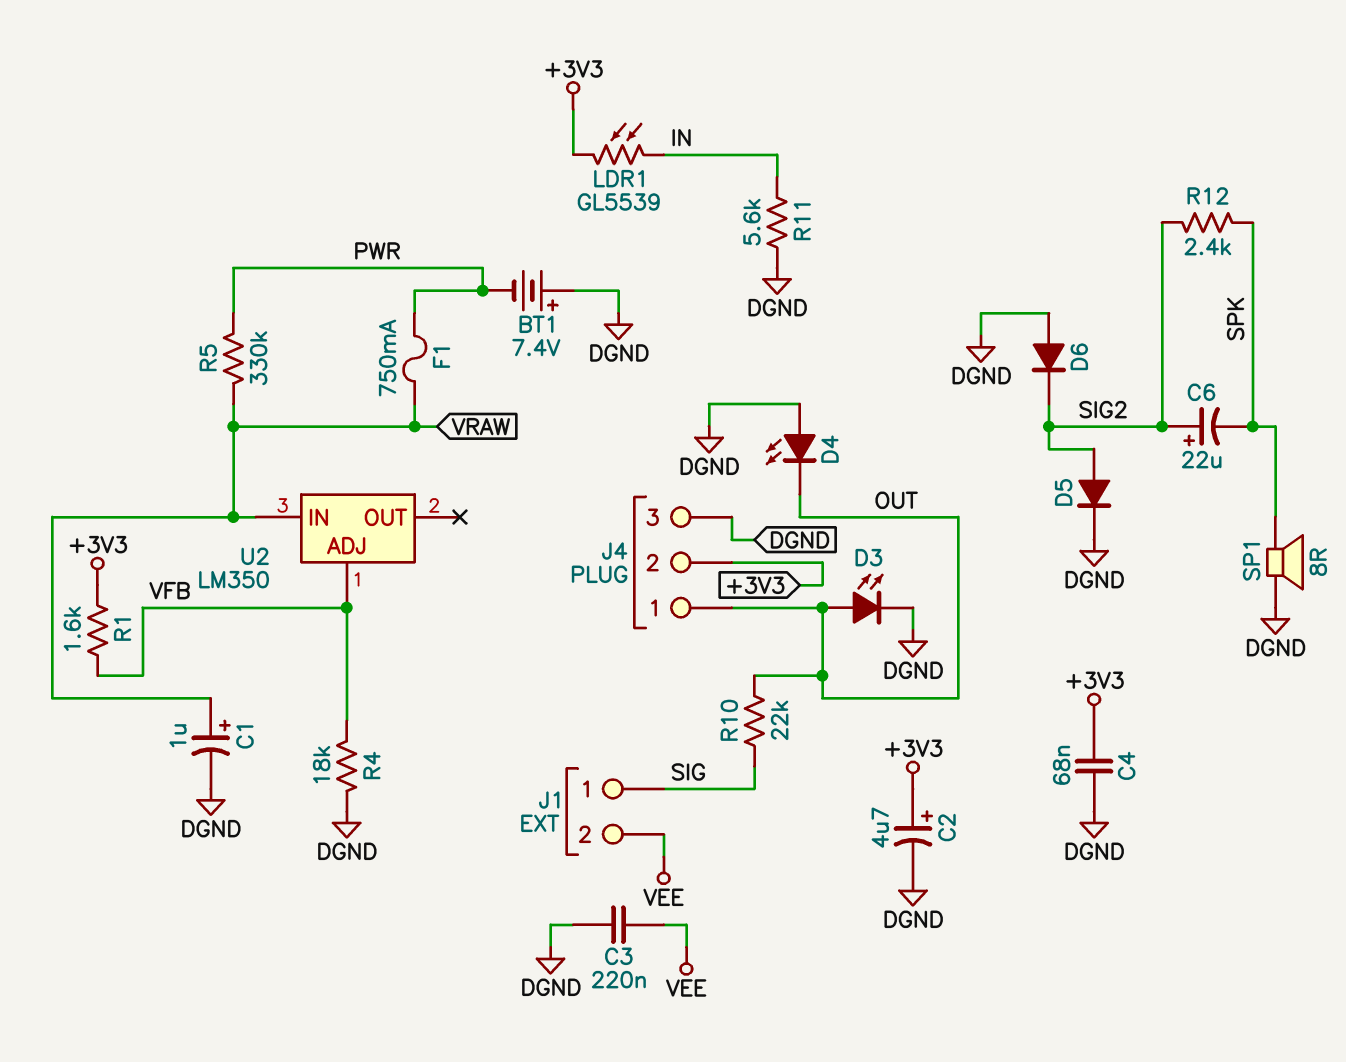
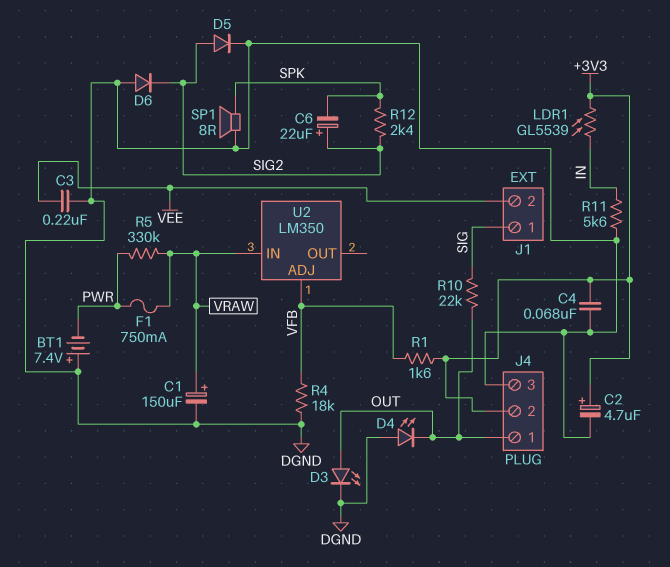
C1: 1uF (plus VRAW, minus DGND) -> 150uF (plus VRAW, minus DGND)

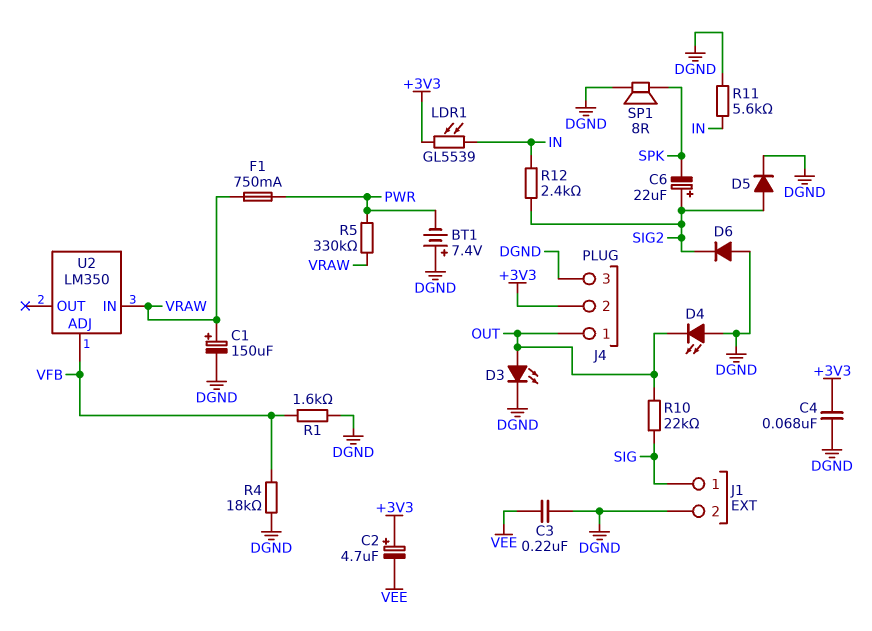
C2: 4.7uF (plus +3V3, minus DGND) -> 4.7uF (plus +3V3, minus VEE)
J1 pin 2: VEE -> DGND
R1: 1.6k (+3V3, VFB) -> 1.6k (DGND, VFB)
R12: 2.4k (SIG2, SPK) -> 2.4k (IN, SIG2)

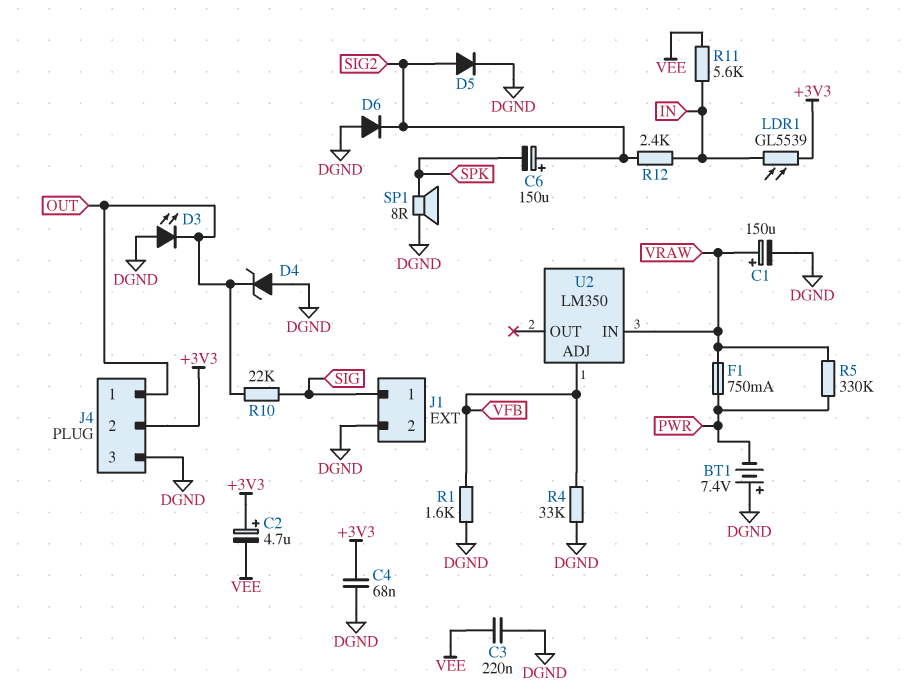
C6: 22uF (plus SIG2, minus SPK) -> 150uF (plus SIG2, minus SPK)
D3: LED (A OUT, K DGND) -> LED (A DGND, K OUT)
D4: LED (A DGND, K OUT) -> zener (A DGND, K OUT)
R4: 18k (DGND, VFB) -> 33k (DGND, VFB)
R11: 5.6k (DGND, IN) -> 5.6k (IN, VEE)

